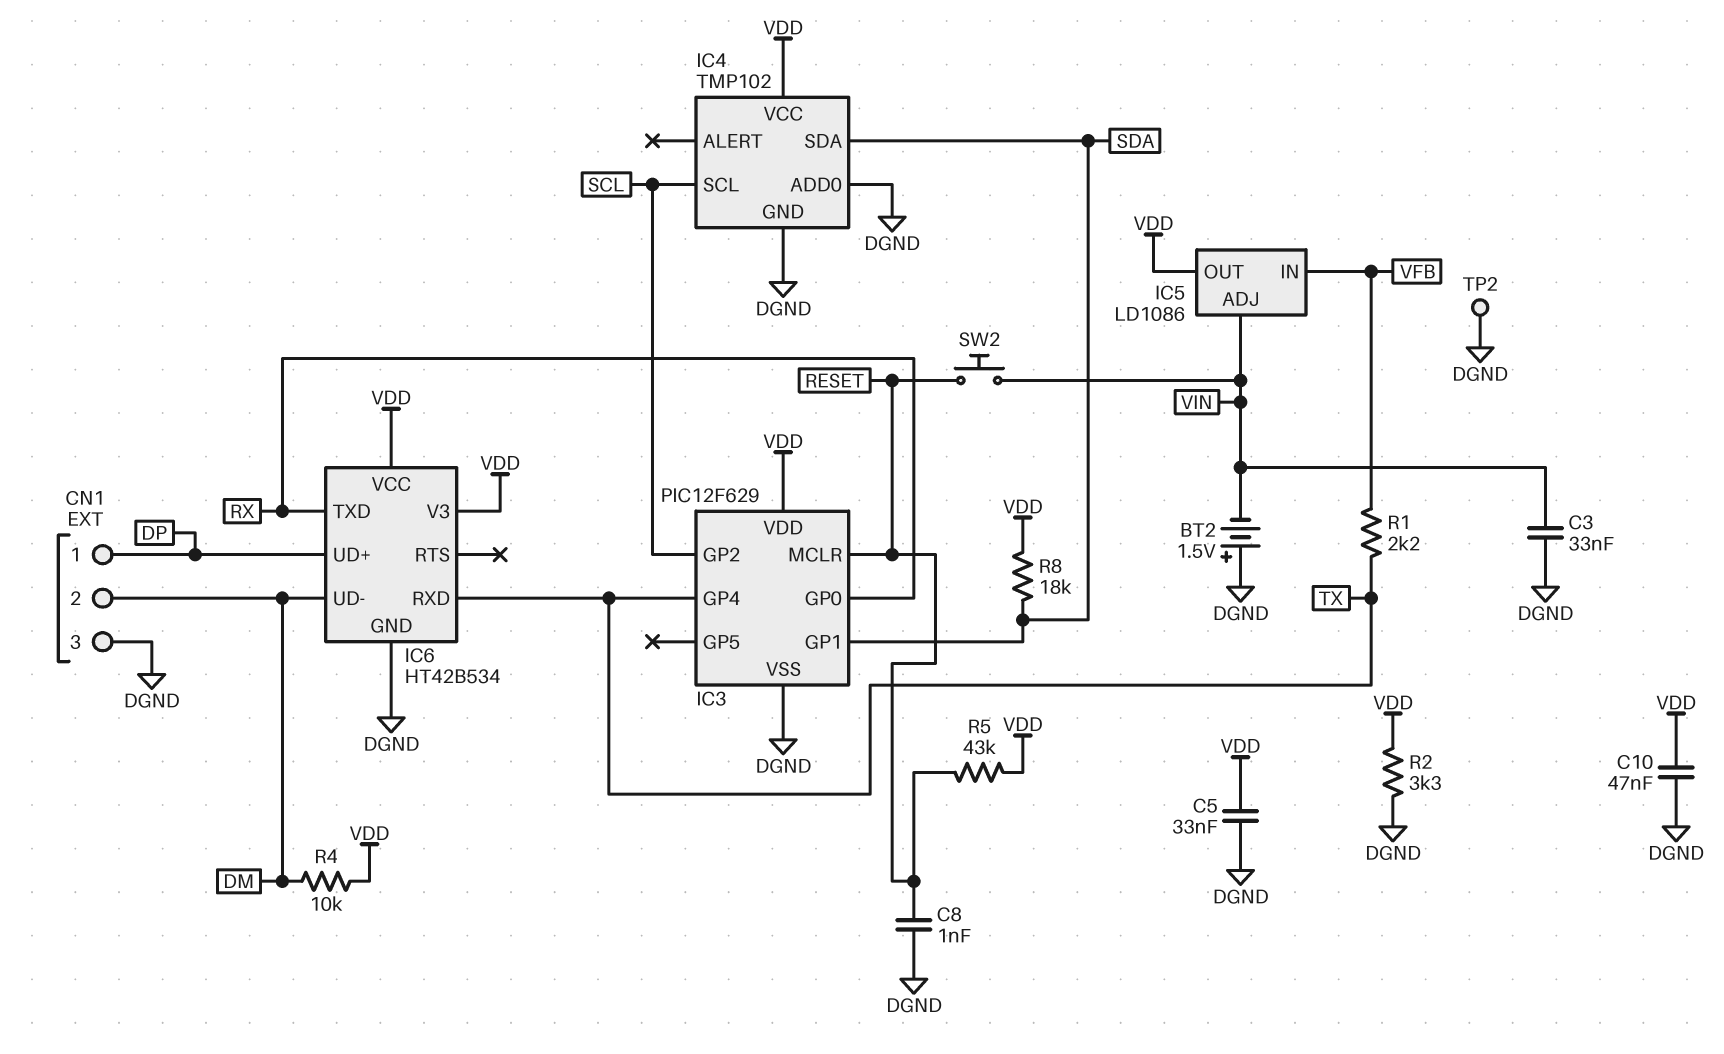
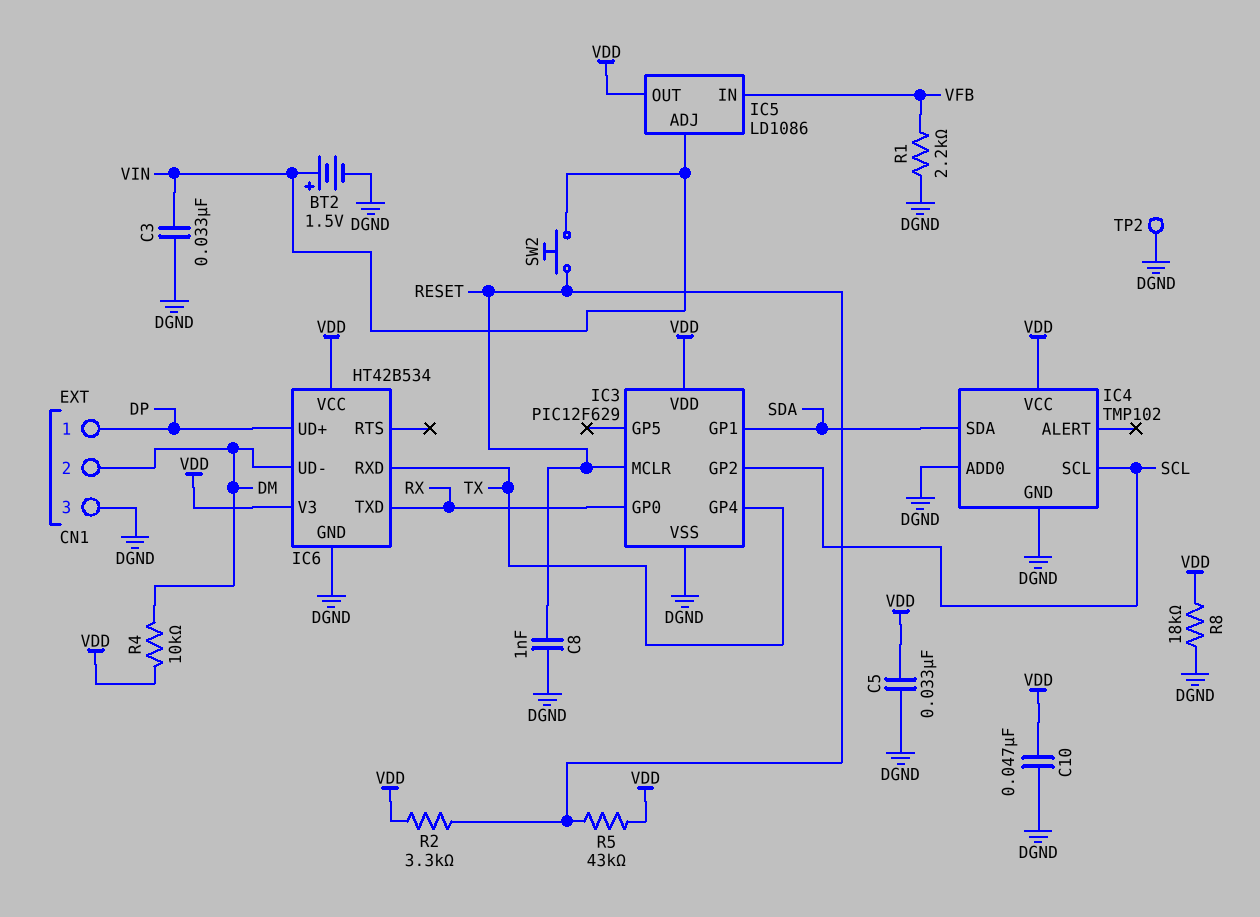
BT2: 1.5V (plus DGND, minus VIN) -> 1.5V (plus VIN, minus DGND)
R1: 2.2k (TX, VFB) -> 2.2k (DGND, VFB)
R2: 3.3k (DGND, VDD) -> 3.3k (RESET, VDD)
R8: 18k (SDA, VDD) -> 18k (DGND, VDD)

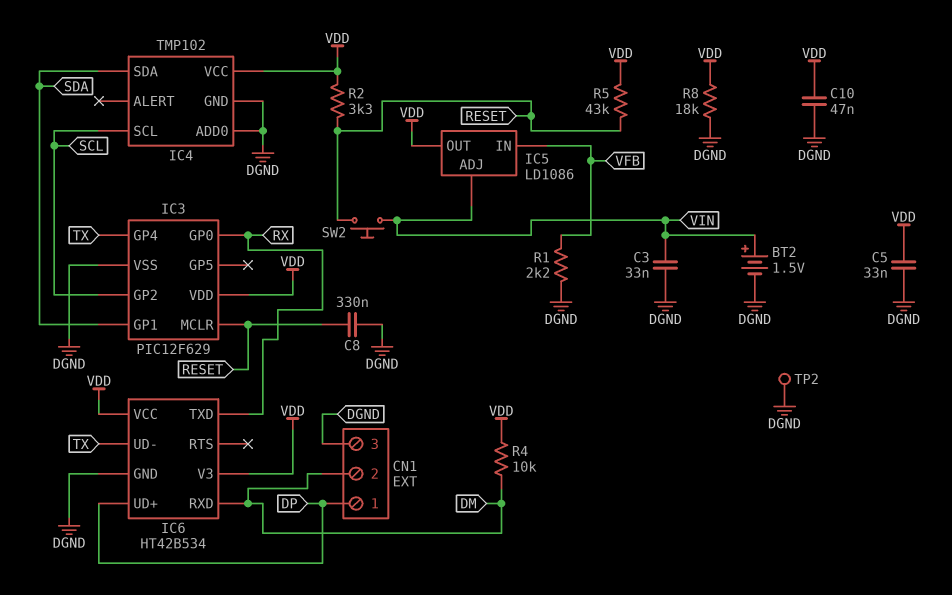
C8: 1nF (DGND, RESET) -> 330nF (DGND, RESET)
IC6 pin RXD: TX -> DM
IC6 pin UD-: DM -> TX

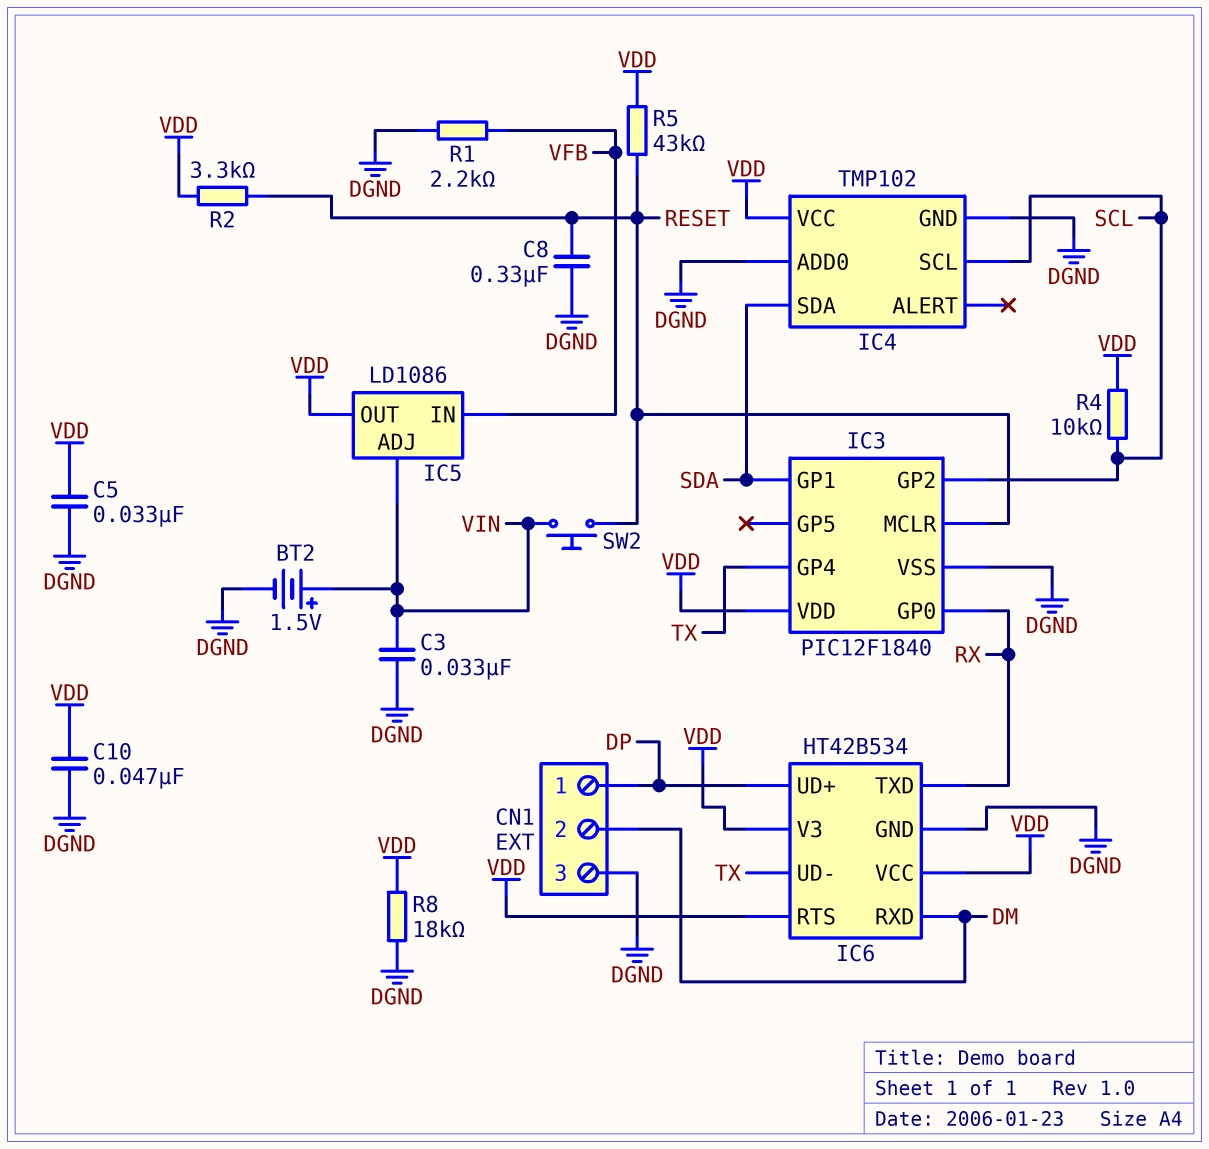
IC3: PIC12F629 -> PIC12F1840
IC6 pin RTS: none -> VDD
R4: 10k (DM, VDD) -> 10k (SCL, VDD)
TP2: test point (DGND) -> none

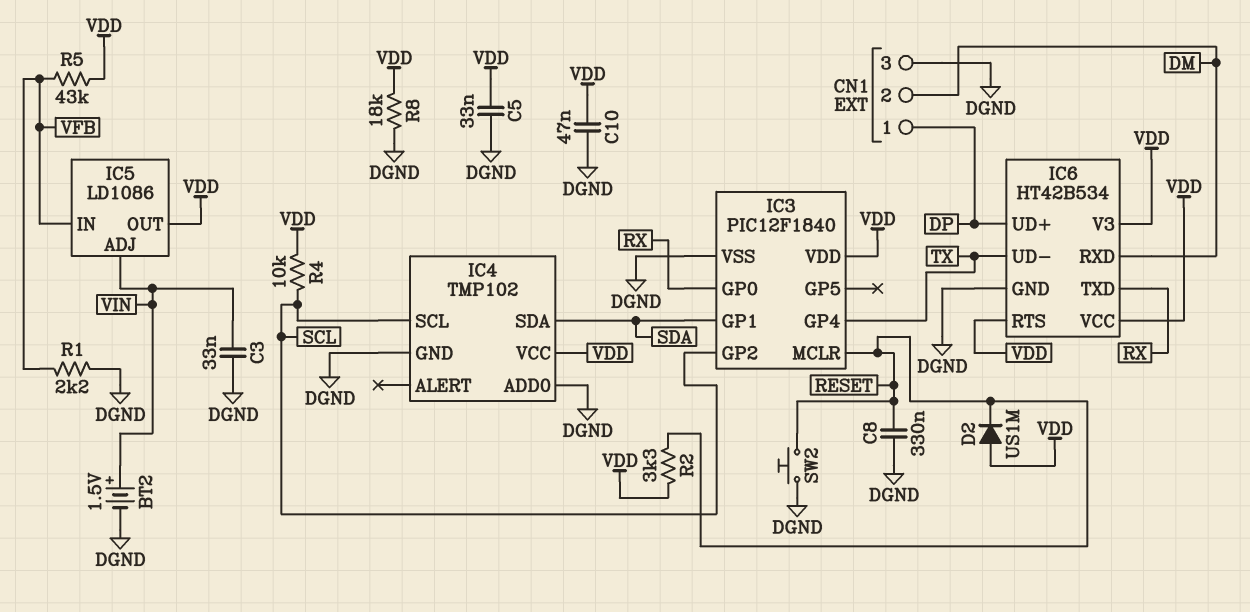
D2: none -> diode US1M (A VDD, K RESET)
R5: 43k (RESET, VDD) -> 43k (VDD, VFB)
SW2: button (RESET, VIN) -> button (DGND, RESET)

